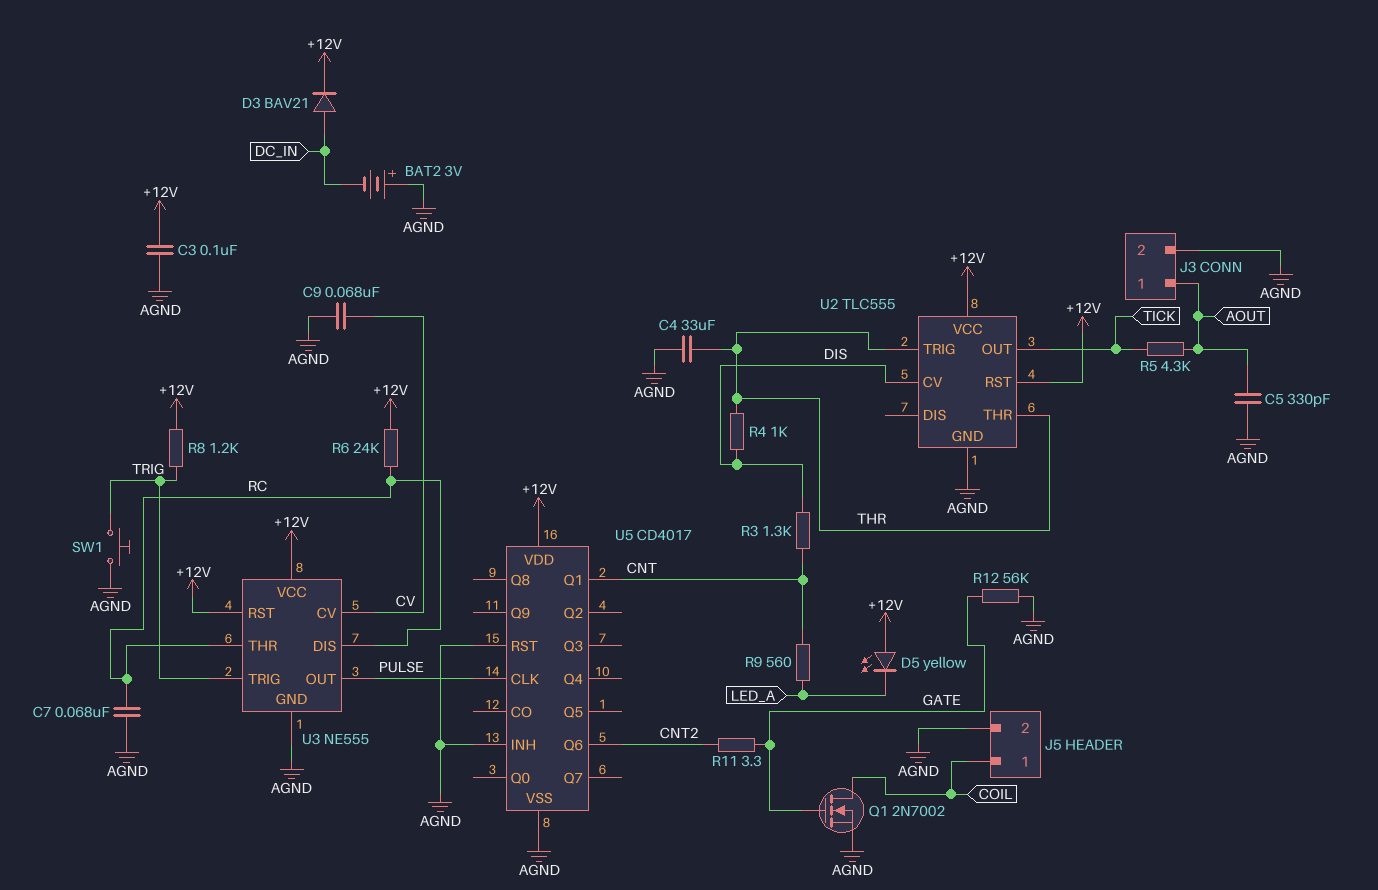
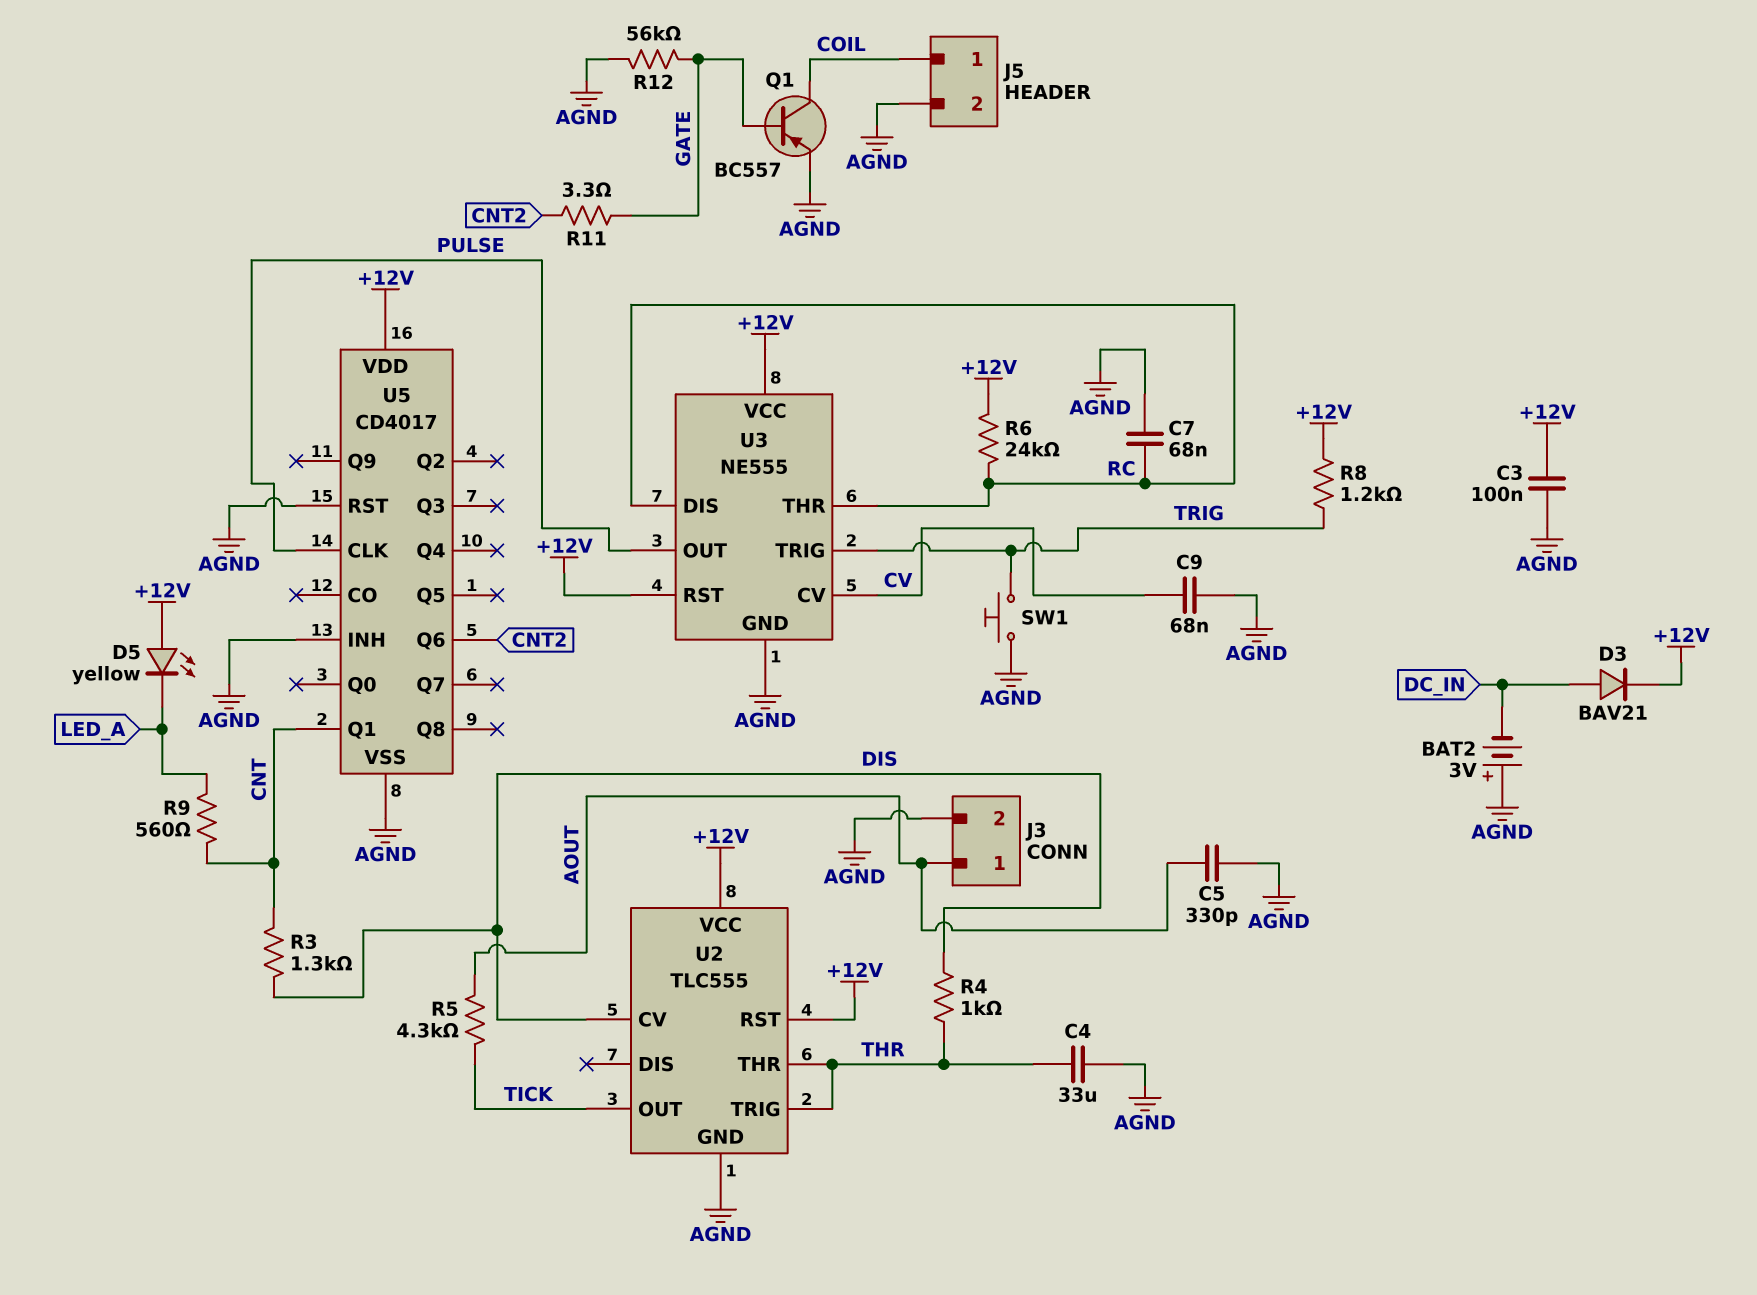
Q1: NMOS 2N7002 (G GATE, D COIL, S AGND) -> PNP BC557 (B GATE, C COIL, E AGND)

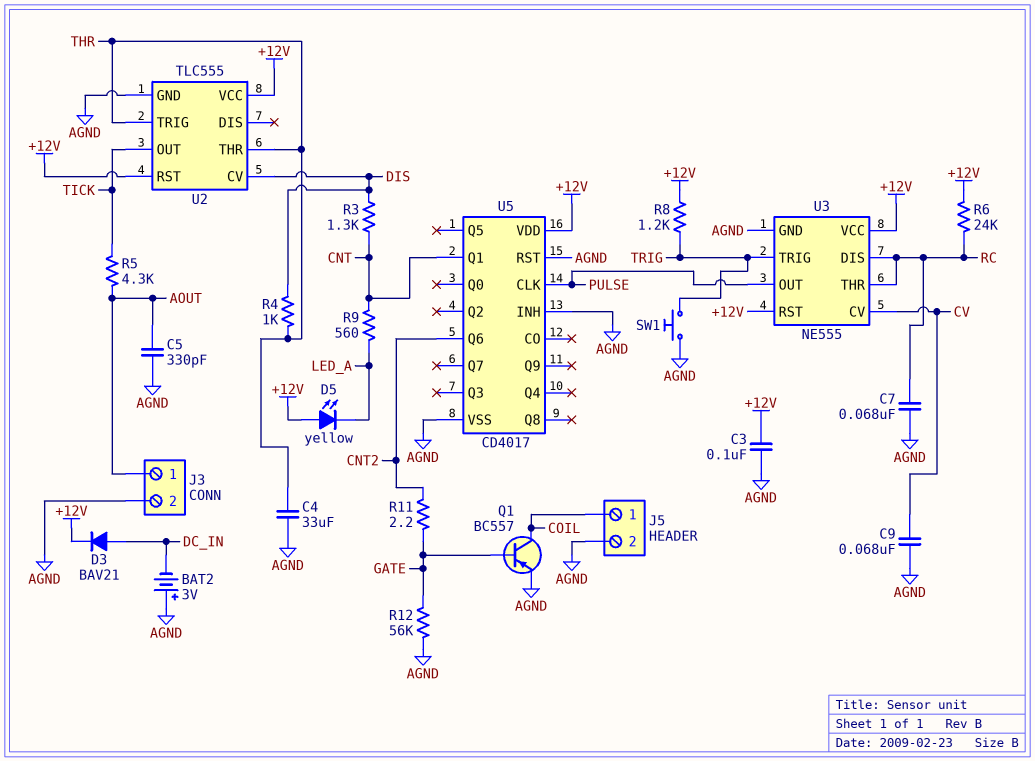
R11: 3.3 (CNT2, GATE) -> 2.2 (CNT2, GATE)

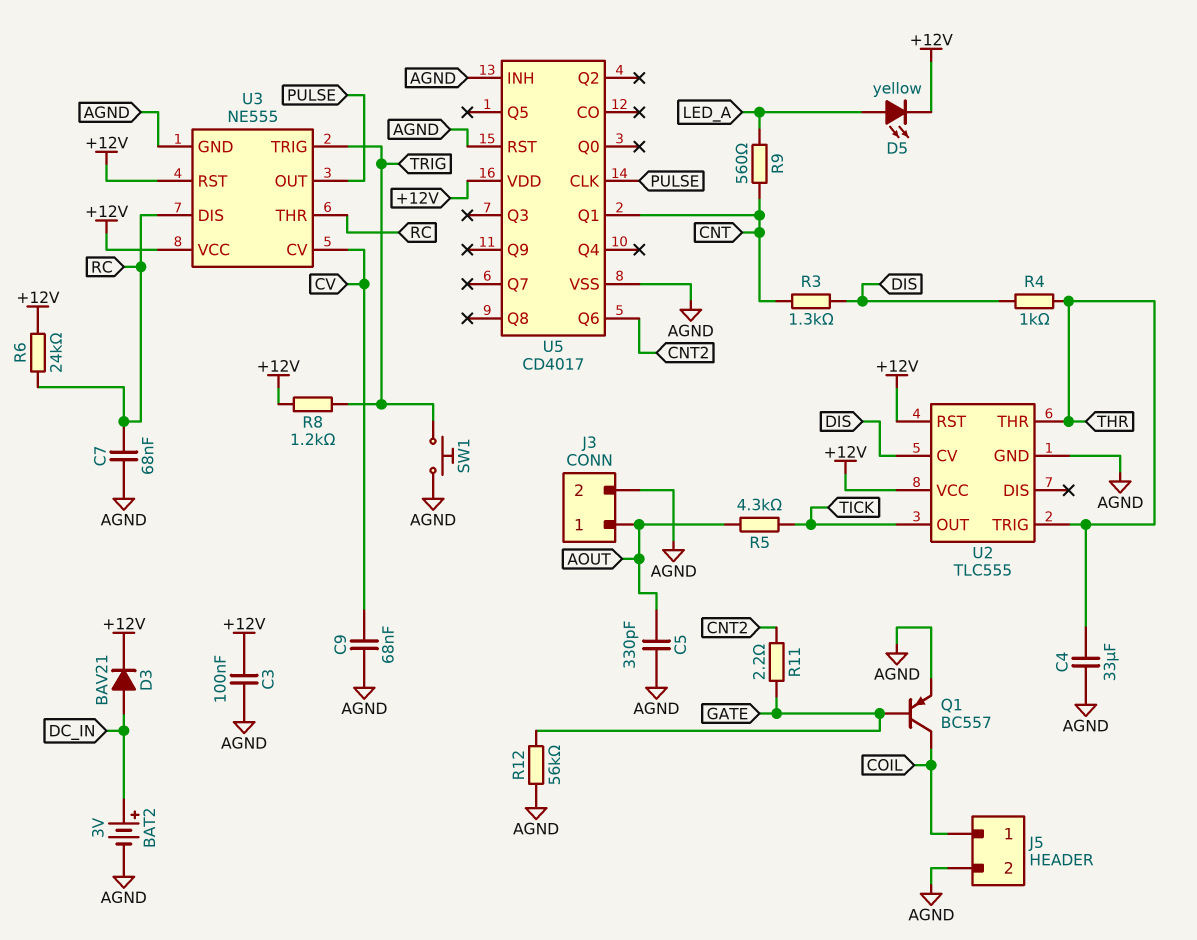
BAT2: 3V (plus AGND, minus DC_IN) -> 3V (plus DC_IN, minus AGND)
D5: LED yellow (A +12V, K LED_A) -> LED yellow (A LED_A, K +12V)

